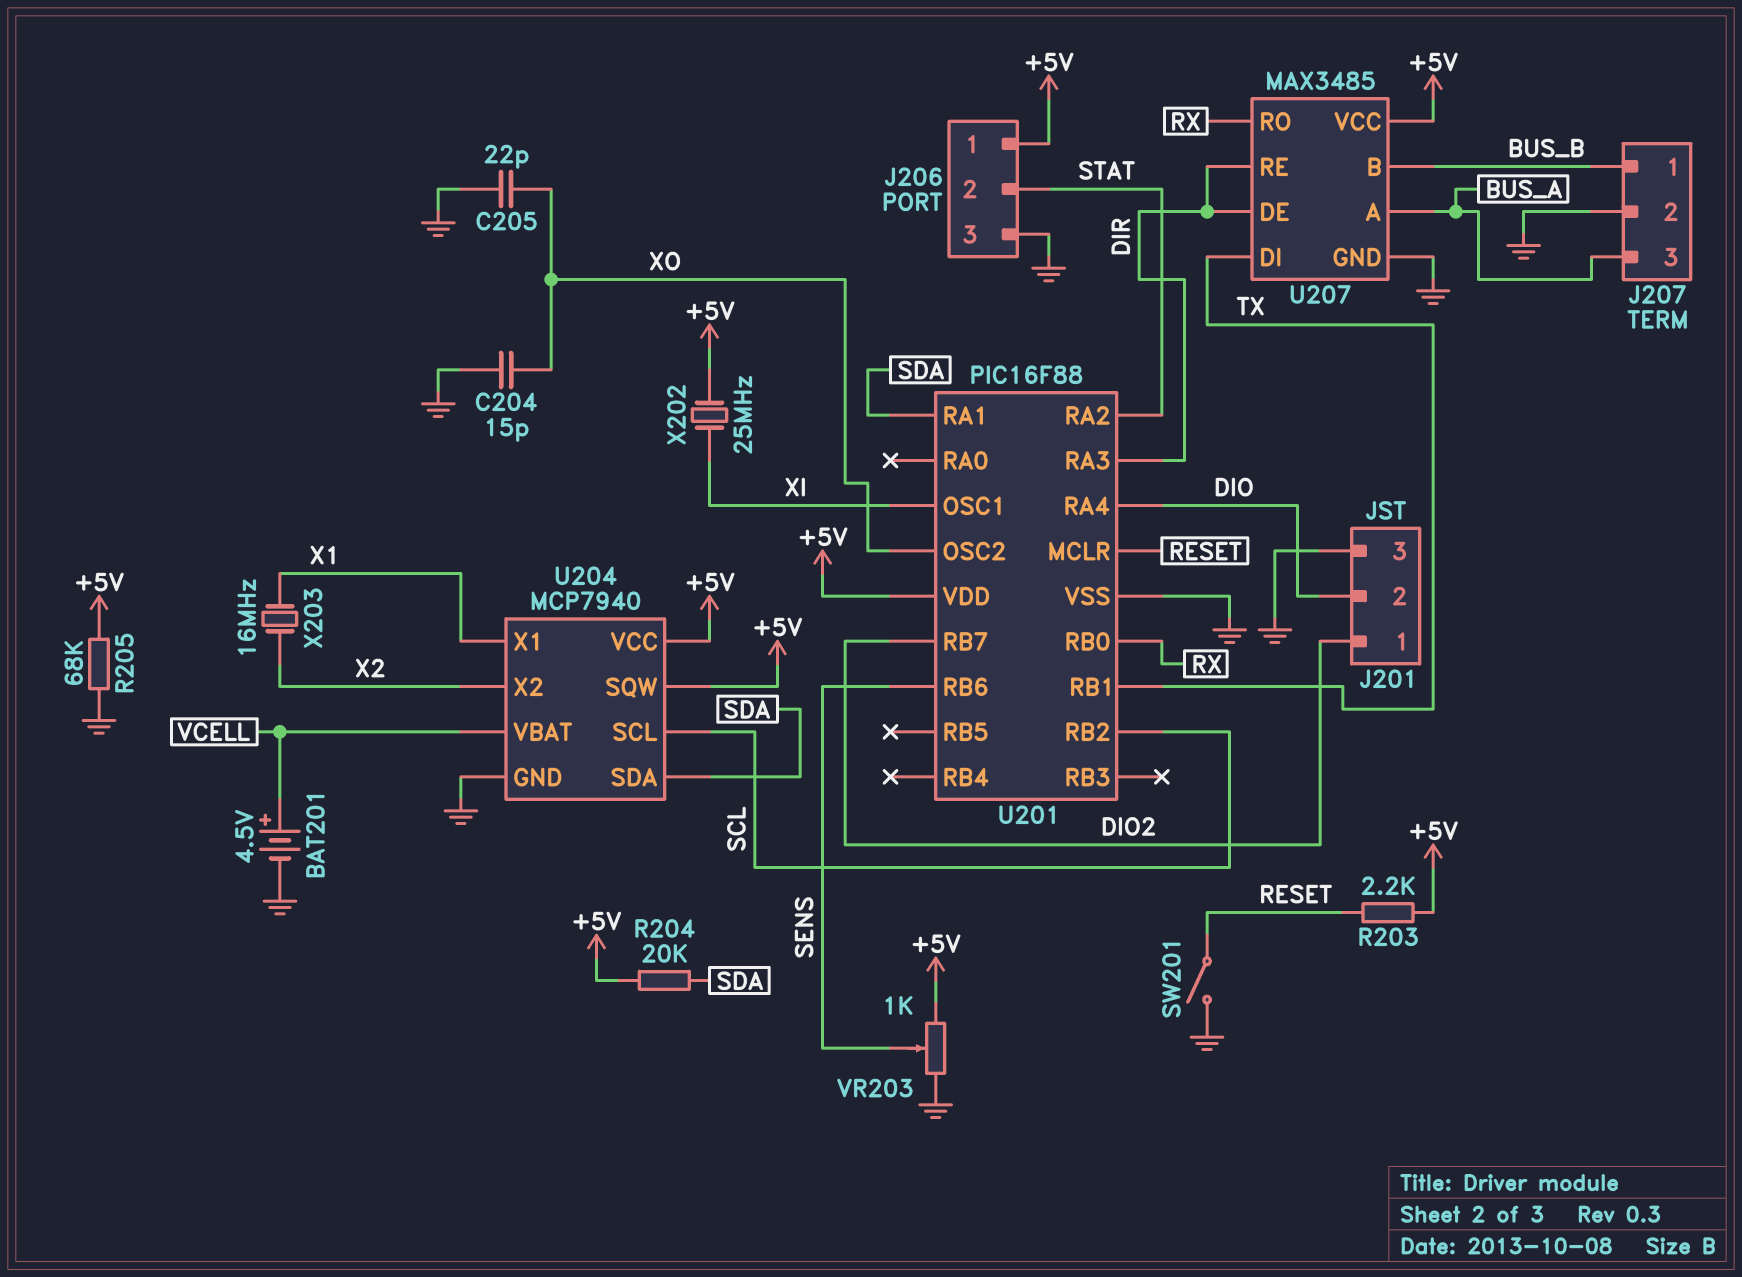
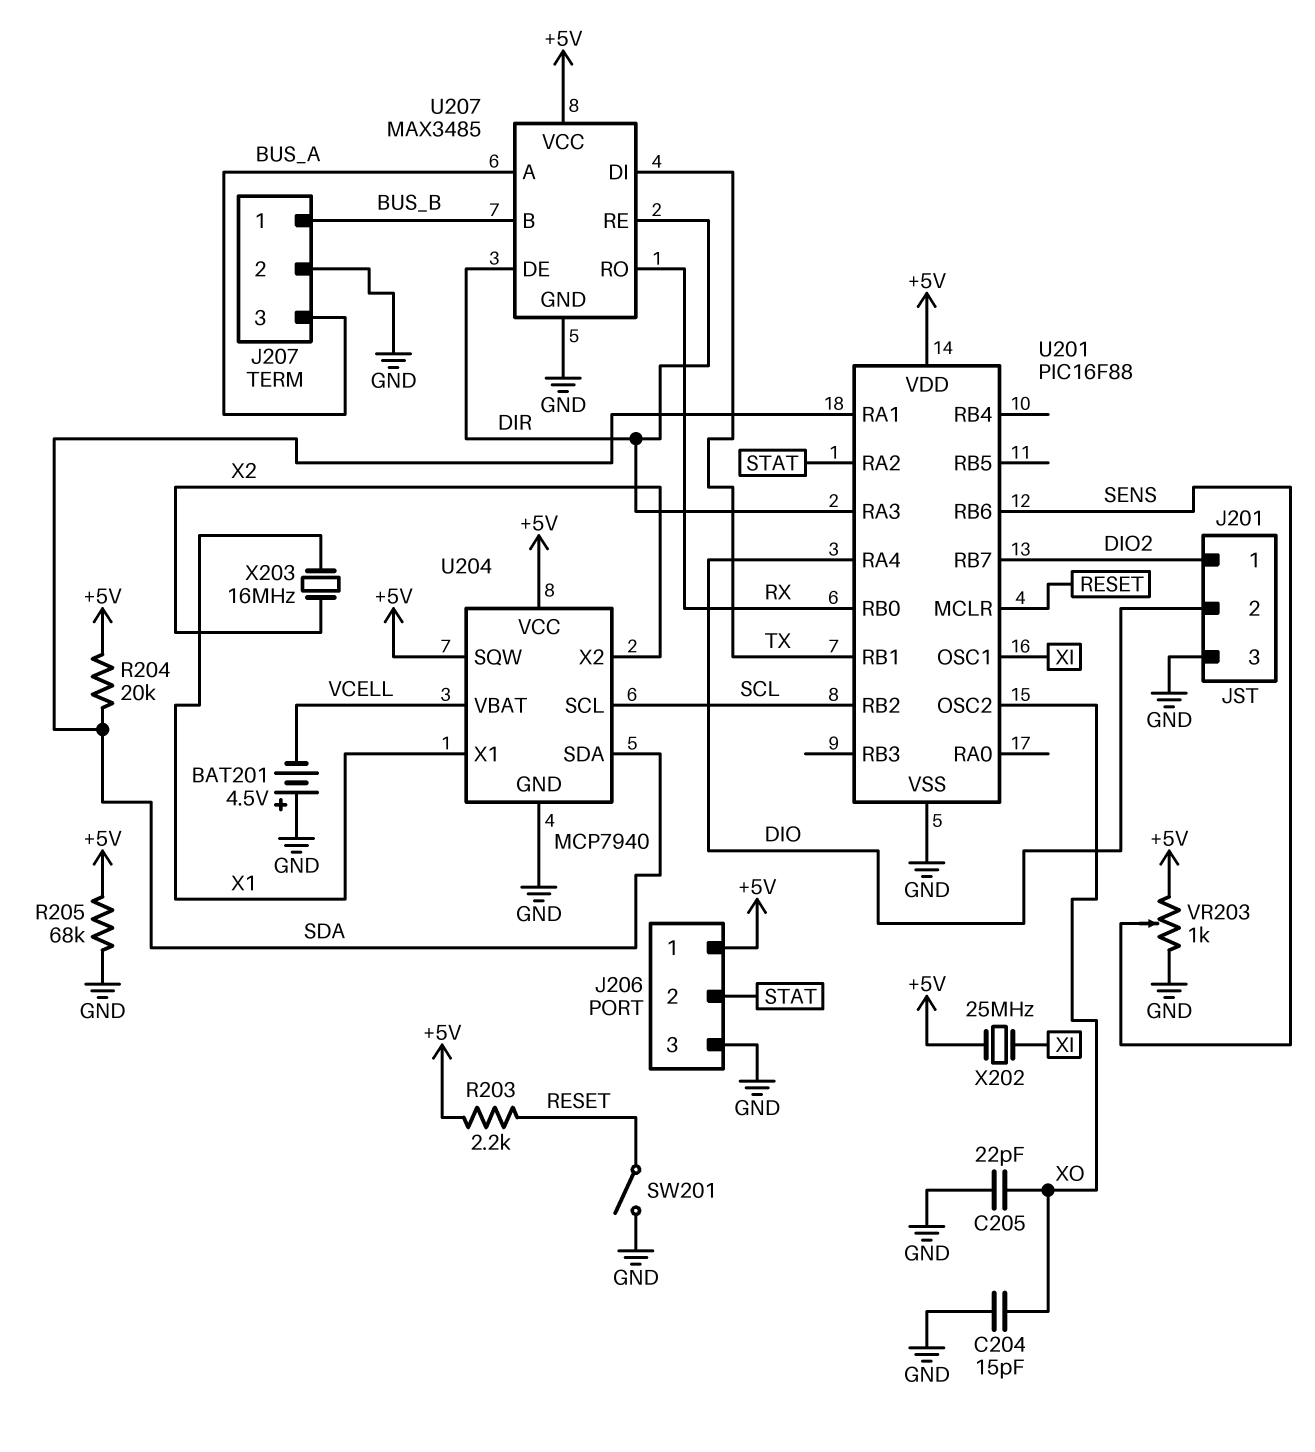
BAT201: 4.5V (plus VCELL, minus GND) -> 4.5V (plus GND, minus VCELL)

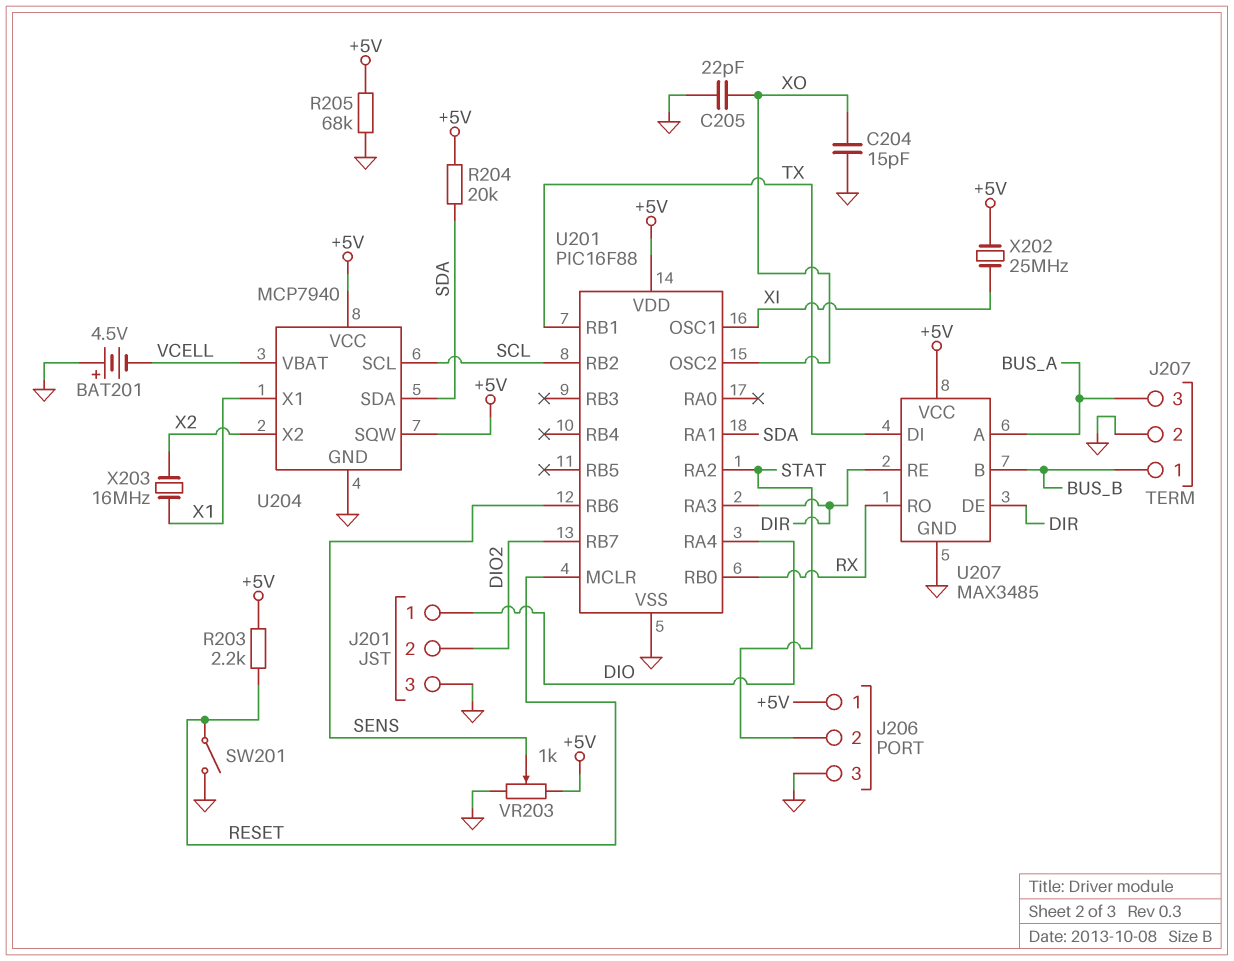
J201 pin 1: DIO2 -> DIO
J201 pin 2: DIO -> DIO2

